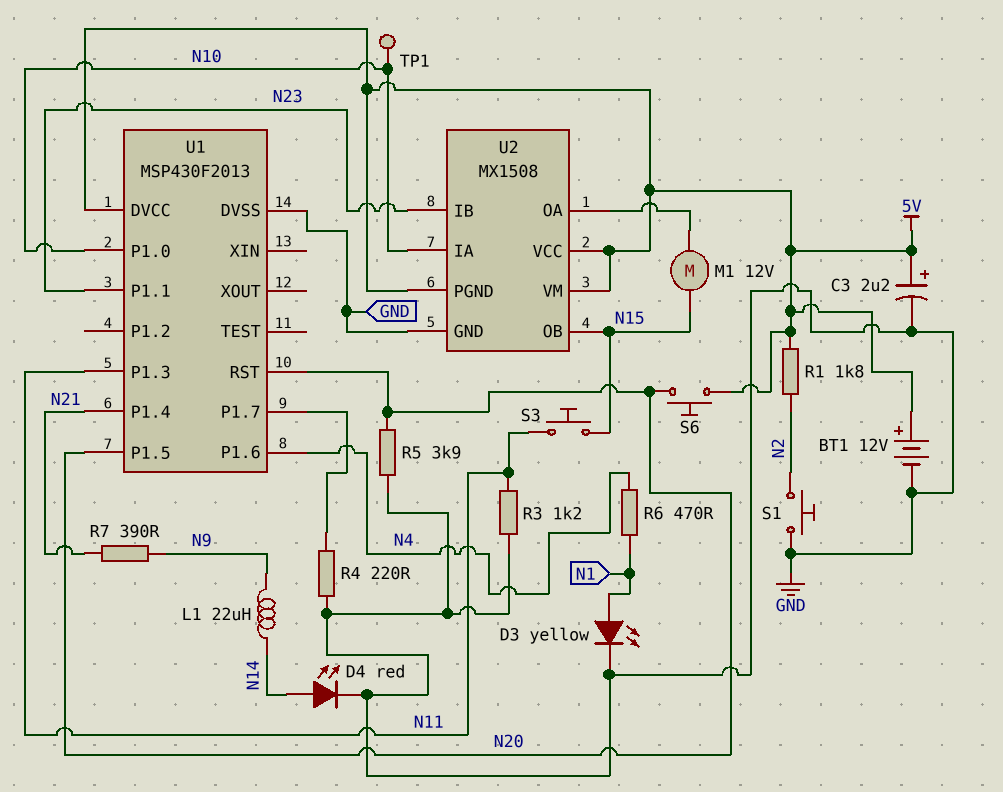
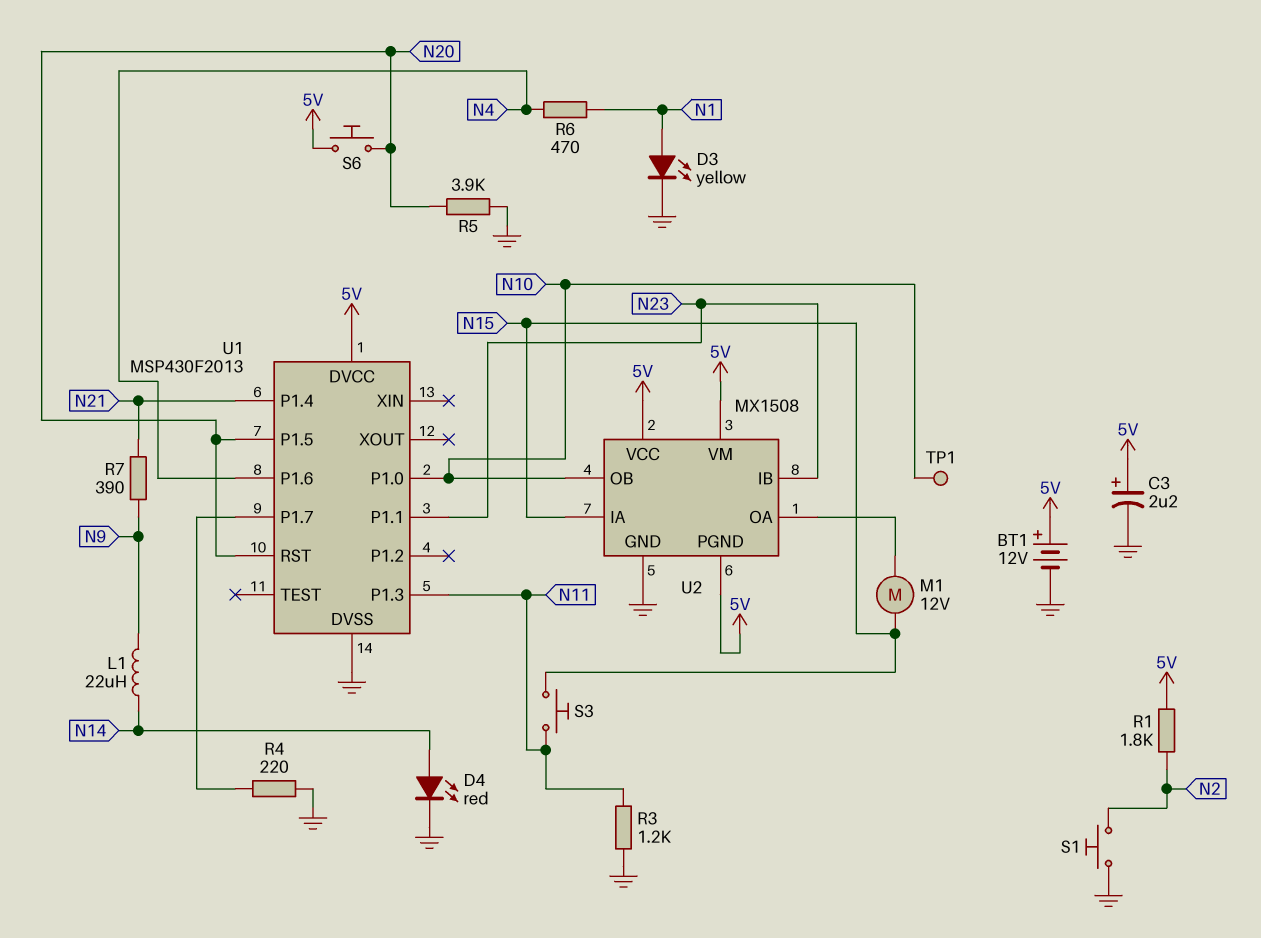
U2 pin IA: N10 -> N15
U2 pin OB: N15 -> N10

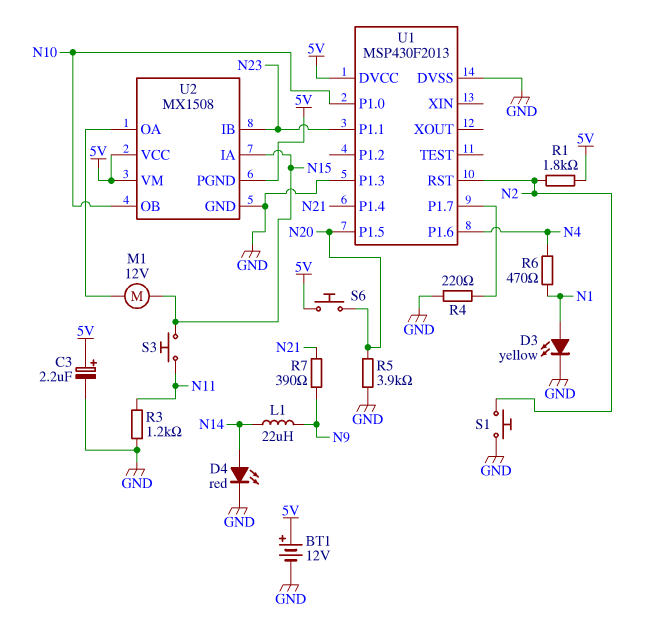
TP1: test point (N10) -> none
U1 pin P1.3: N11 -> GND
U1 pin RST: N20 -> N2

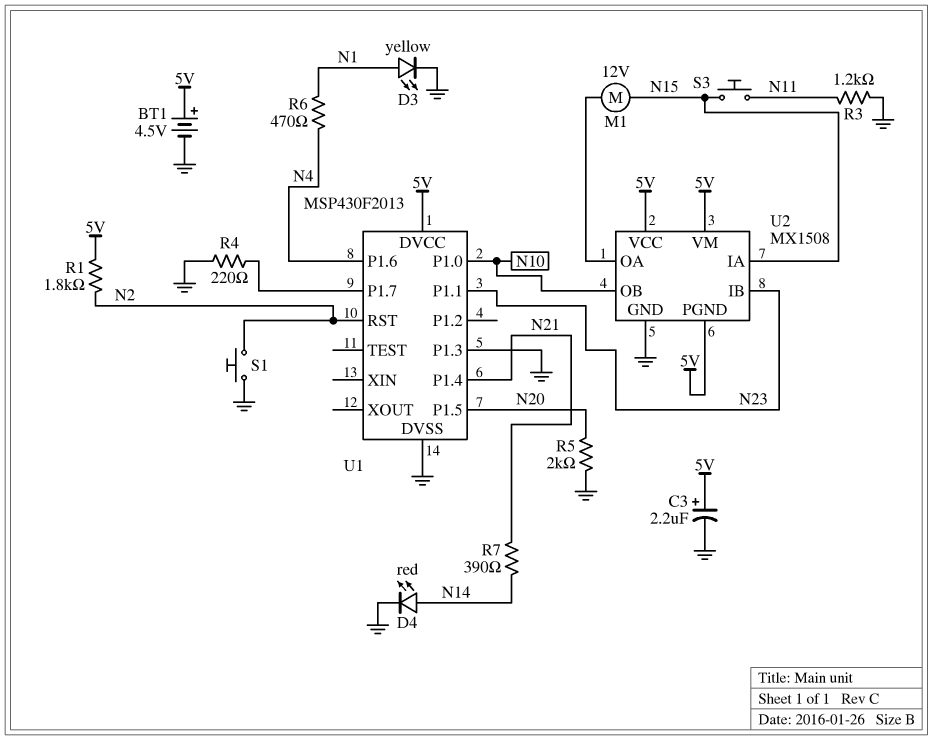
BT1: 12V (plus 5V, minus GND) -> 4.5V (plus 5V, minus GND)
L1: 22uH (N9, N14) -> none
R5: 3.9k (GND, N20) -> 2k (GND, N20)
R7: 390 (N9, N21) -> 390 (N14, N21)
S6: button (5V, N20) -> none

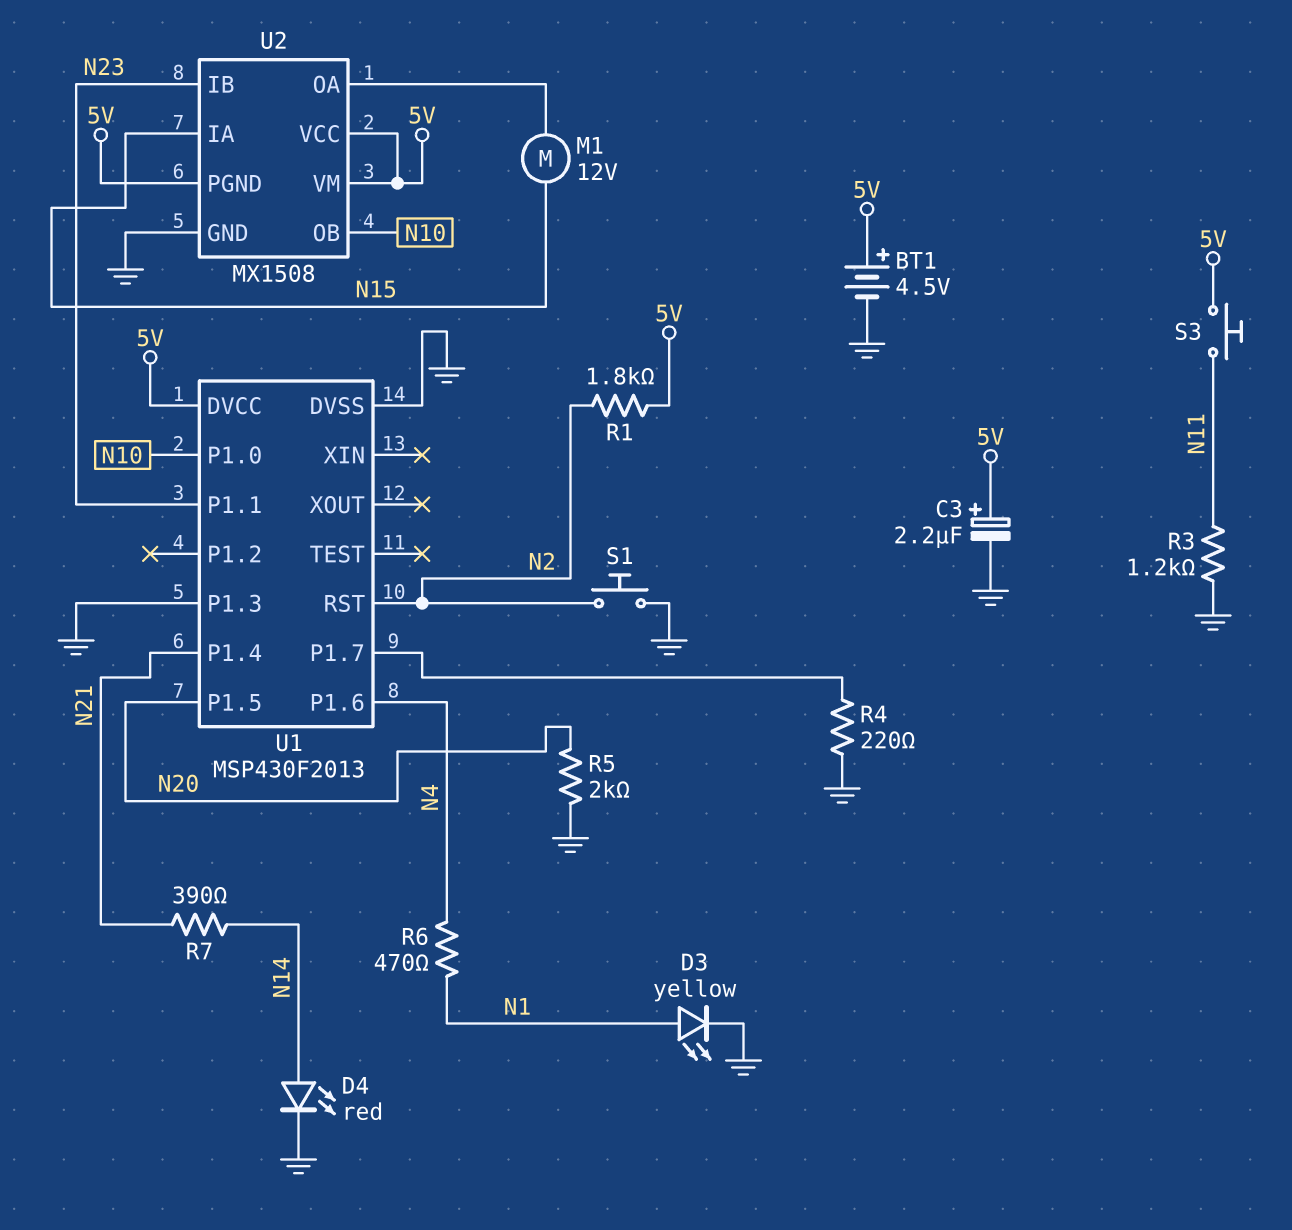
S3: button (N11, N15) -> button (5V, N11)

